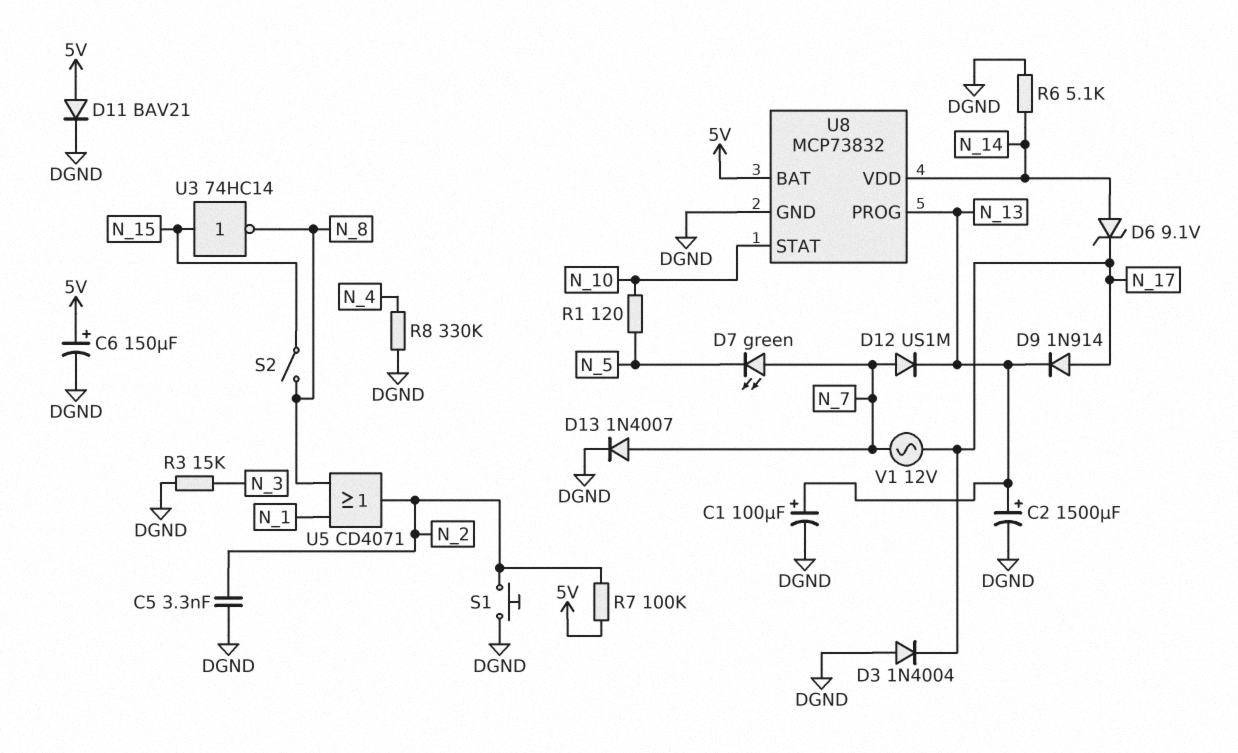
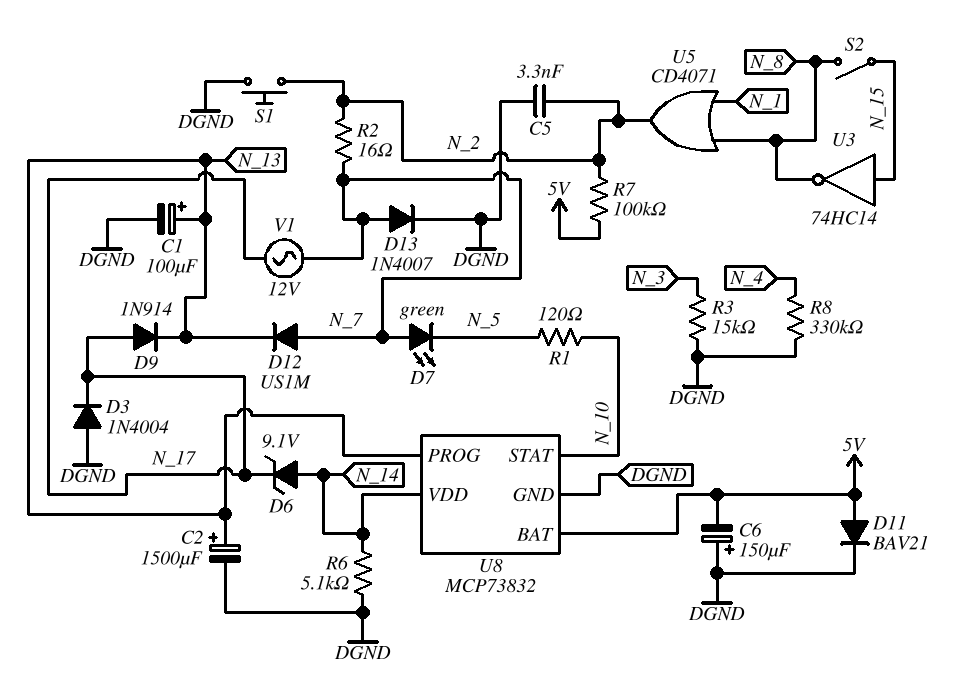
C6: 150uF (plus 5V, minus DGND) -> 150uF (plus DGND, minus 5V)
R2: none -> 16 (N_2, N_7)

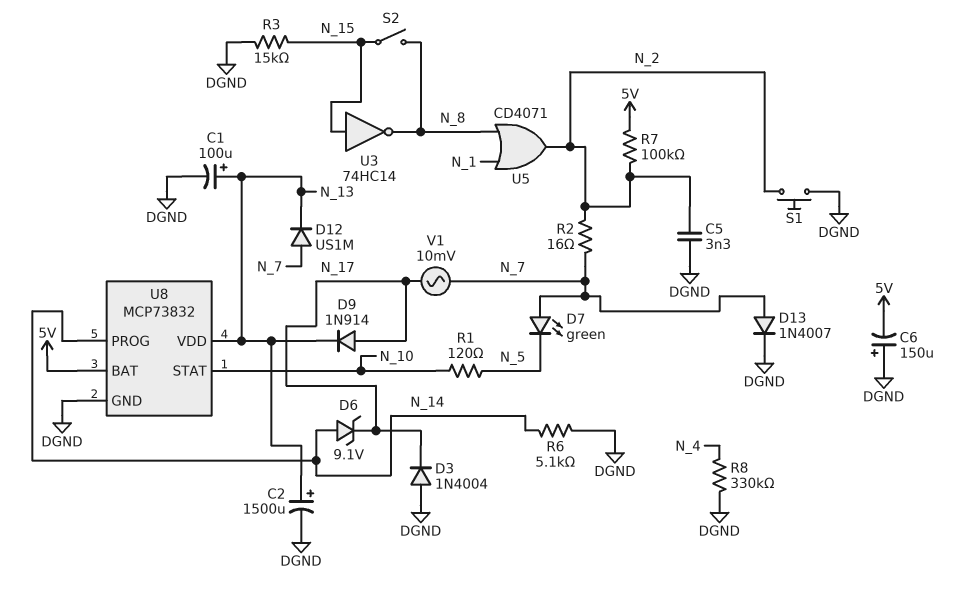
D11: diode BAV21 (A 5V, K DGND) -> none
R3: 15k (DGND, N_3) -> 15k (DGND, N_15)
U8 pin PROG: N_13 -> N_14
U8 pin VDD: N_14 -> N_13
V1: AC 12V (N_7, N_17) -> AC 10mV (N_7, N_17)

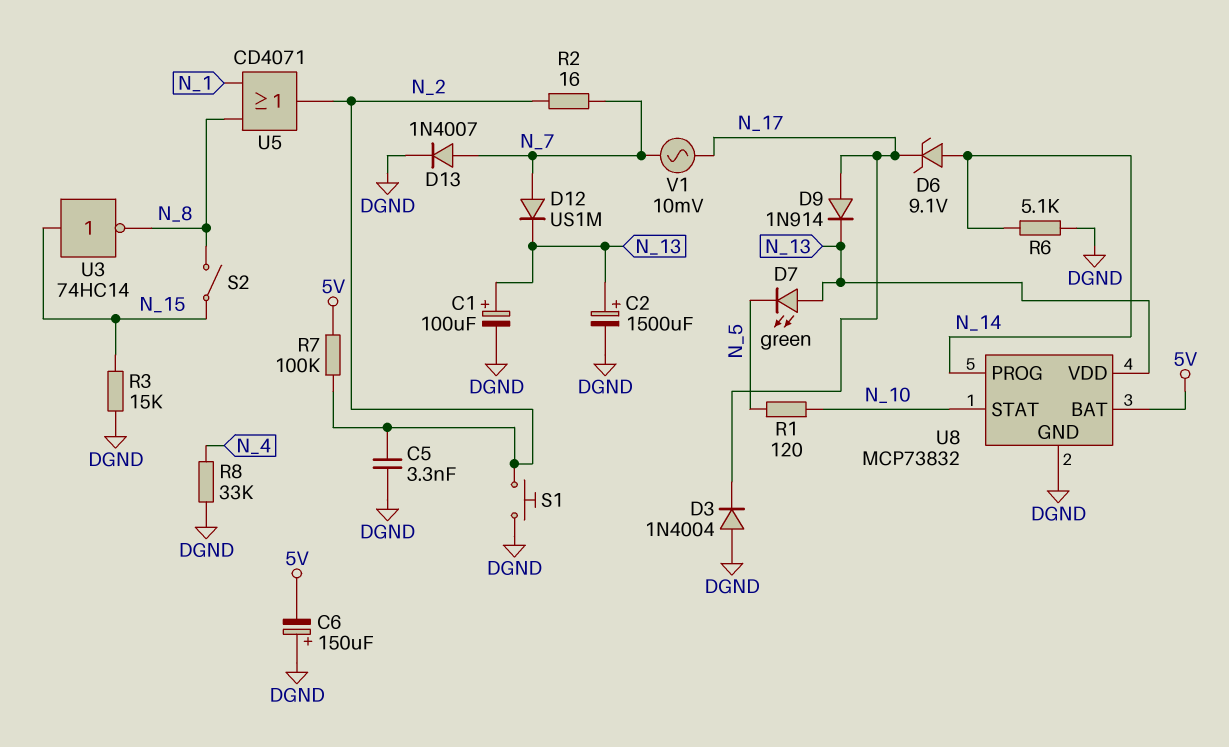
D7: LED green (A N_7, K N_5) -> LED green (A N_13, K N_5)
R8: 330k (DGND, N_4) -> 33k (DGND, N_4)

